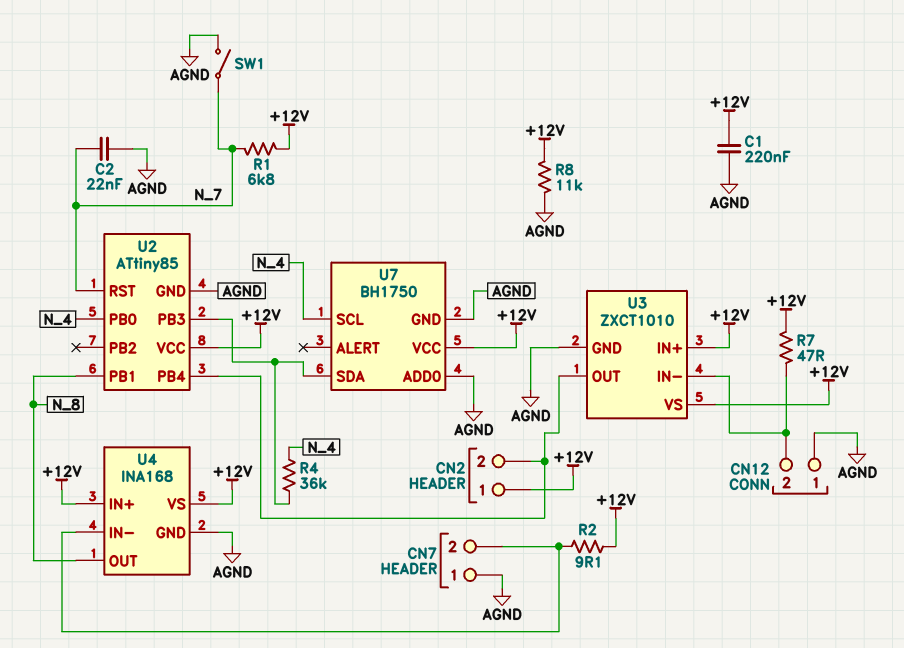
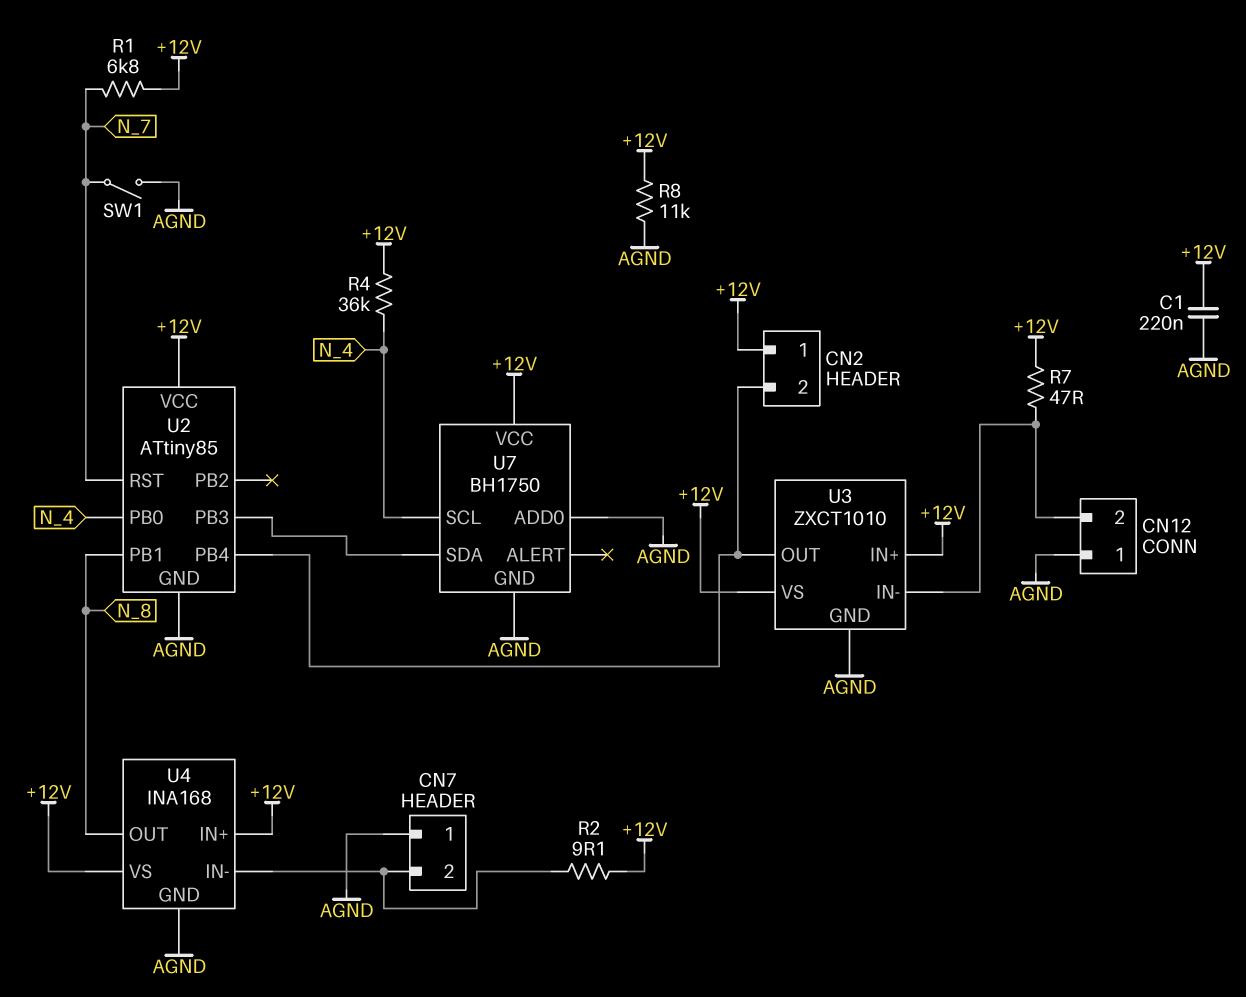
C2: 22nF (AGND, N_7) -> none
R4: 36k (N_4, U2/PB3) -> 36k (+12V, N_4)

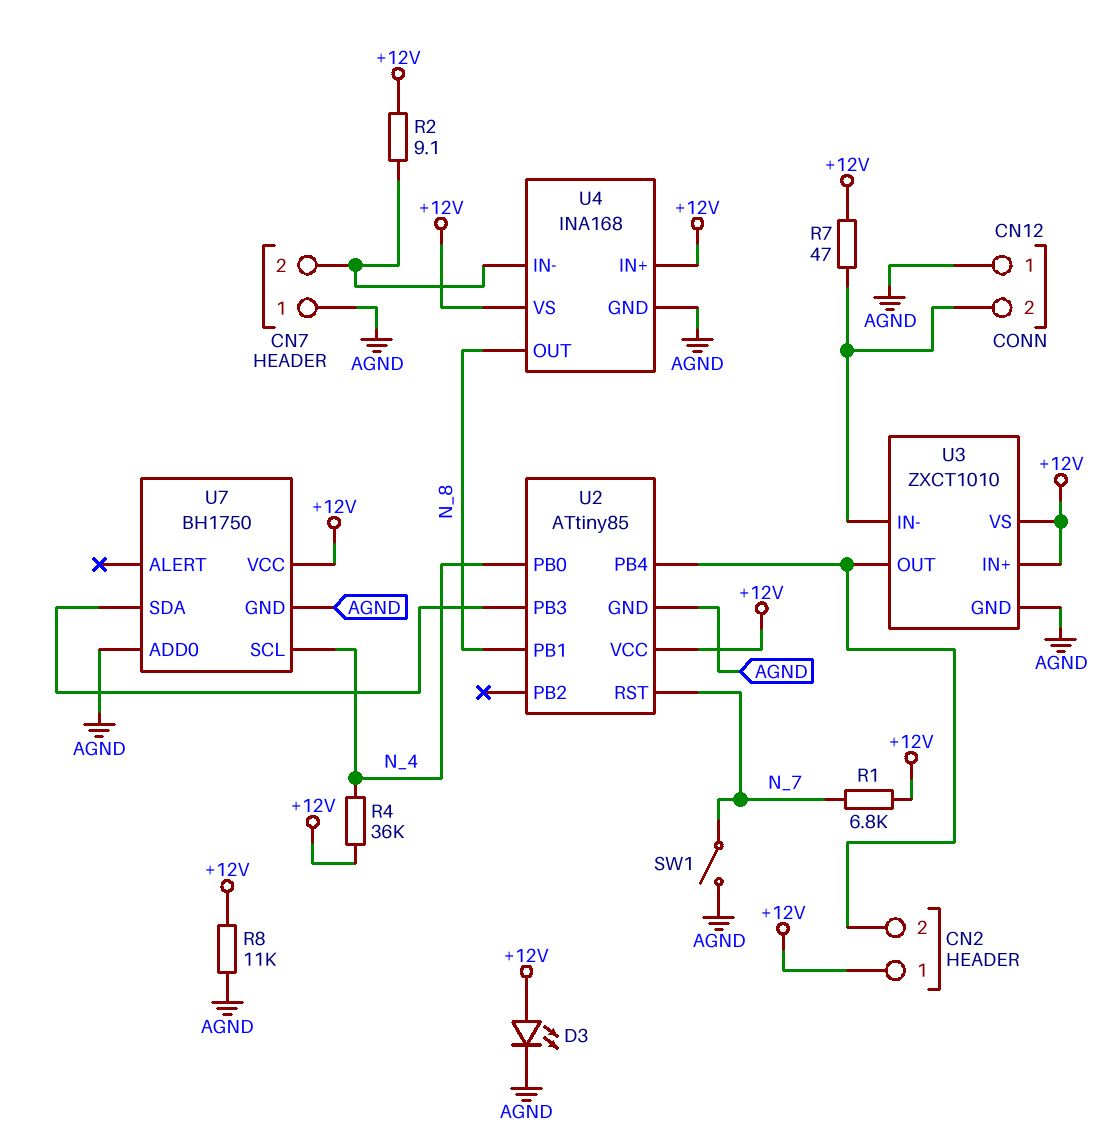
C1: 220nF (+12V, AGND) -> none
D3: none -> LED (A +12V, K AGND)

